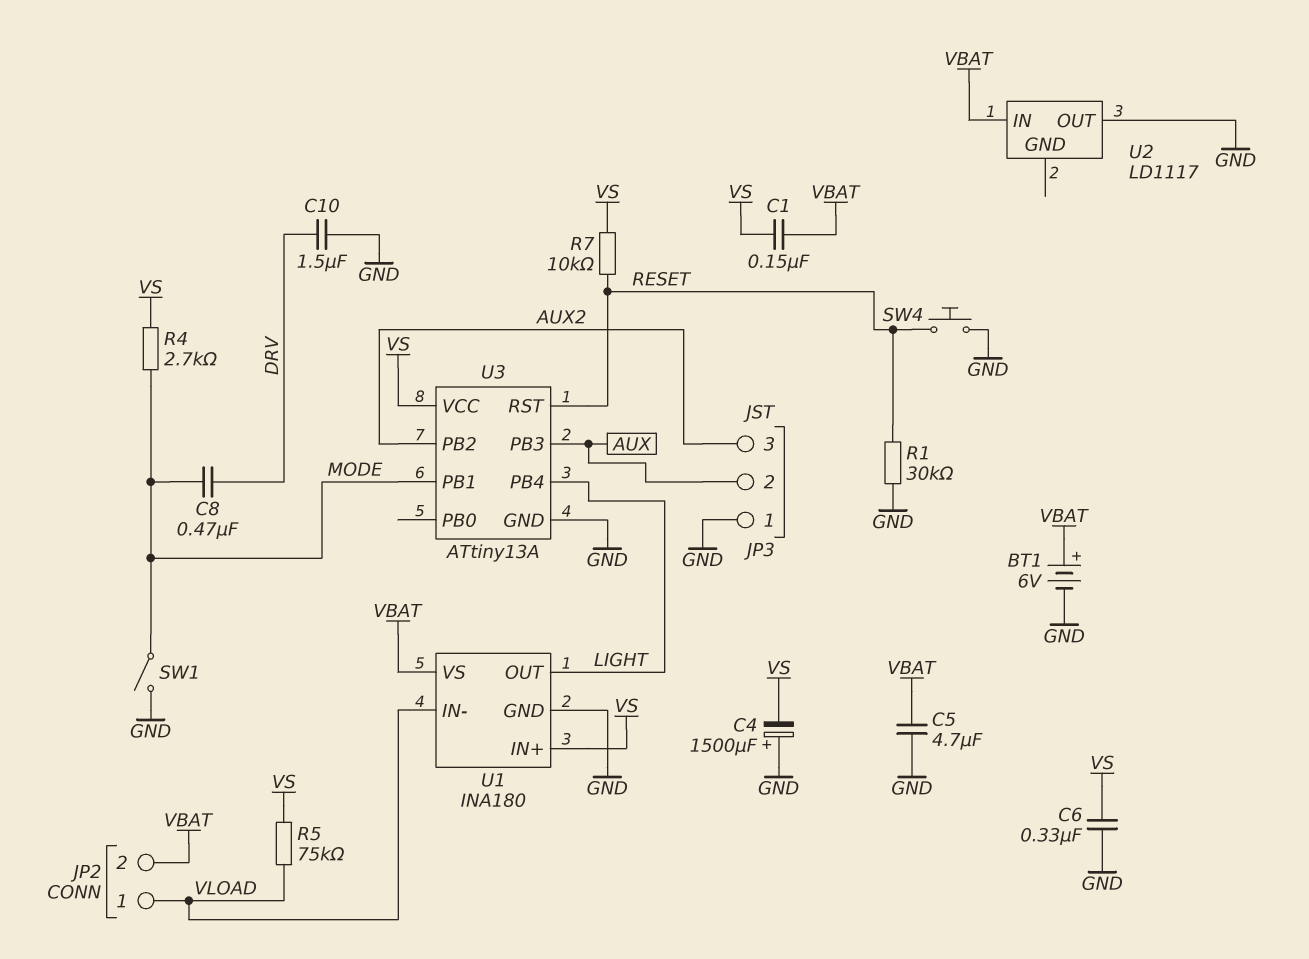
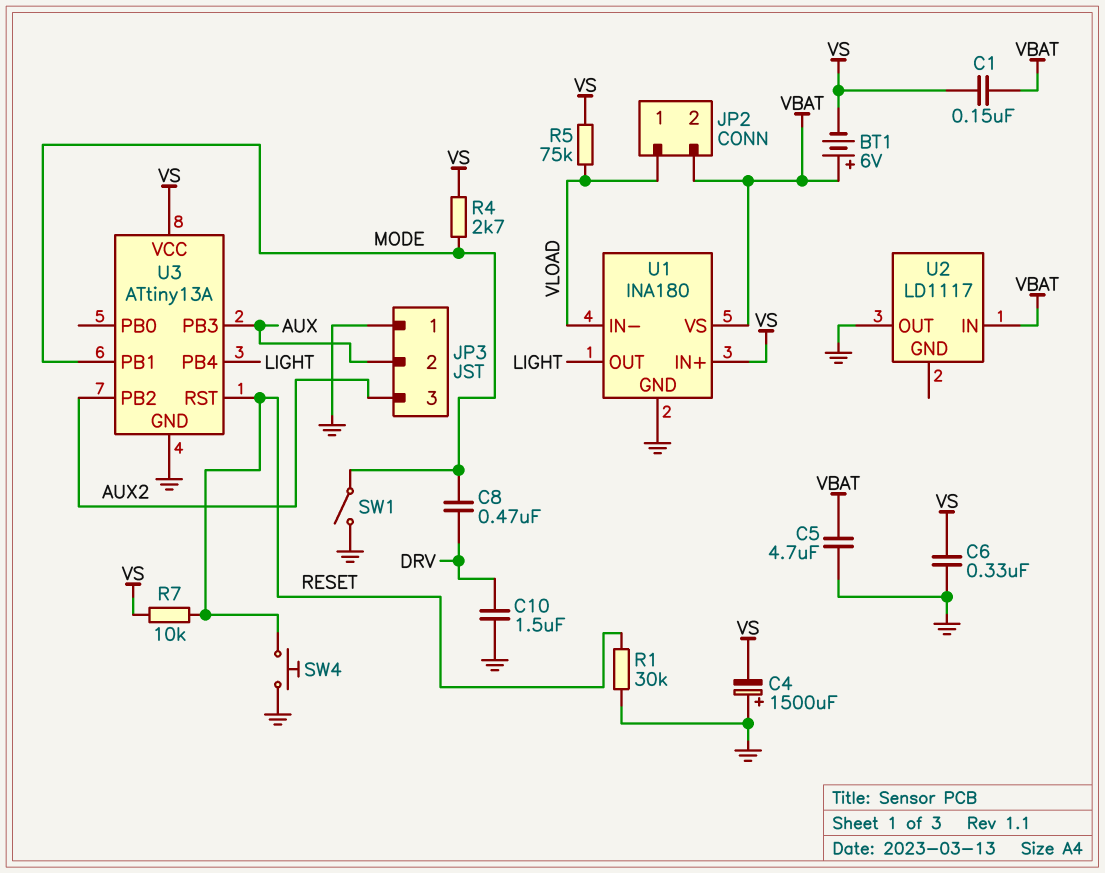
BT1: 6V (plus VBAT, minus GND) -> 6V (plus VBAT, minus VS)

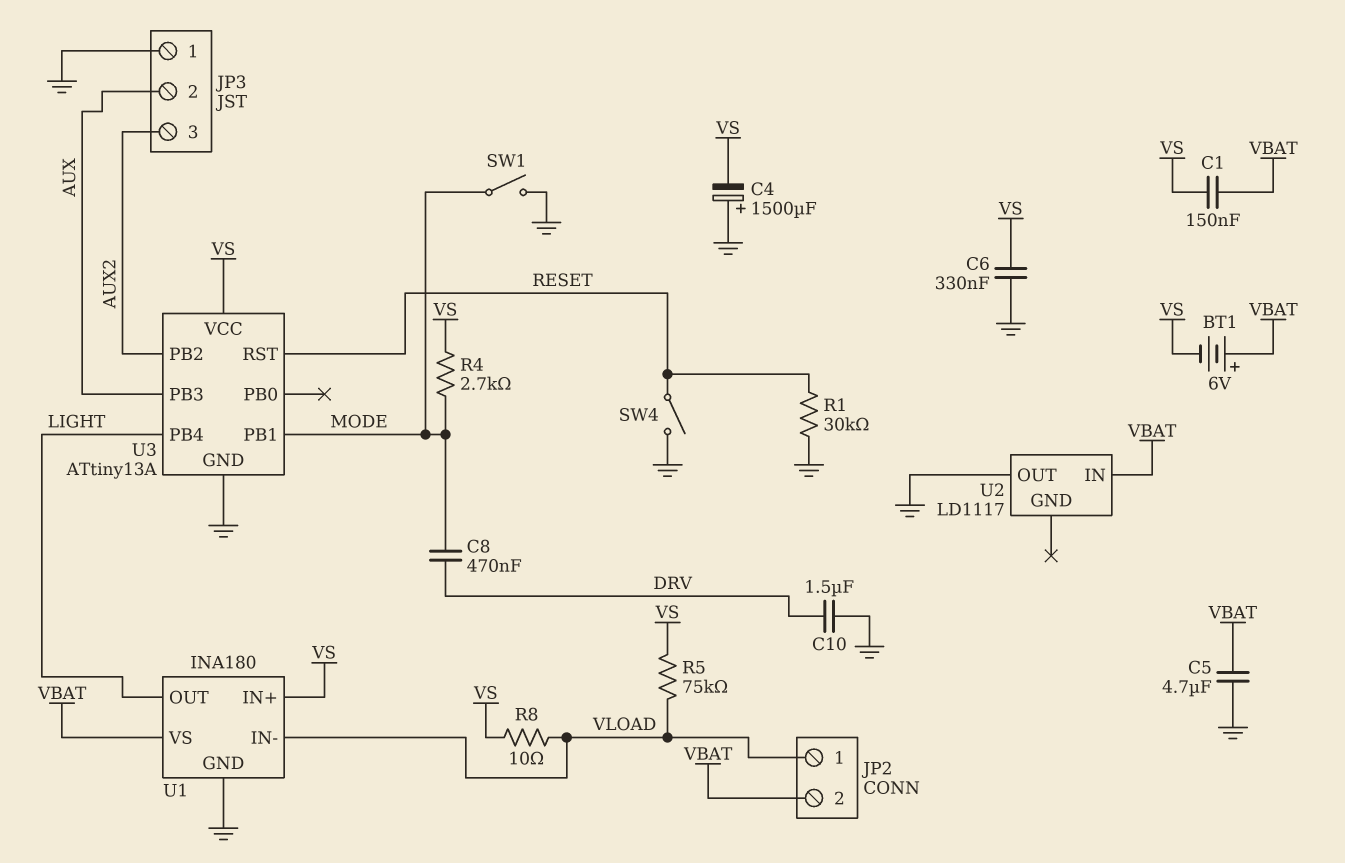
R7: 10k (RESET, VS) -> none
R8: none -> 10 (VLOAD, VS)
SW4: button (GND, RESET) -> switch (GND, RESET)

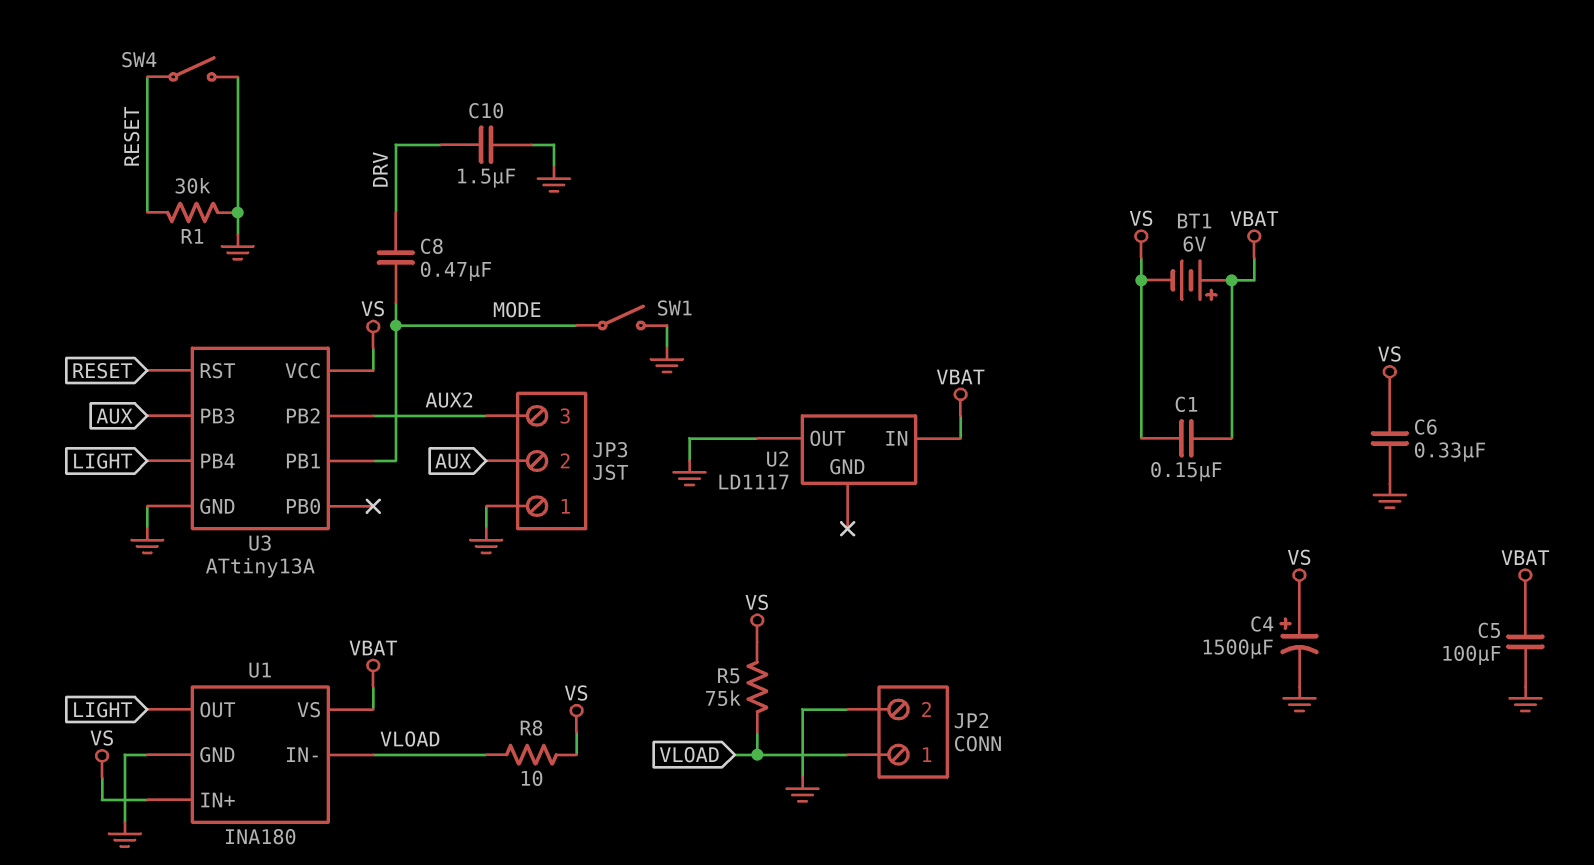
C4: 1500uF (plus GND, minus VS) -> 1500uF (plus VS, minus GND)
C5: 4.7uF (GND, VBAT) -> 100uF (GND, VBAT)
JP2 pin 2: VBAT -> GND
R4: 2.7k (MODE, VS) -> none

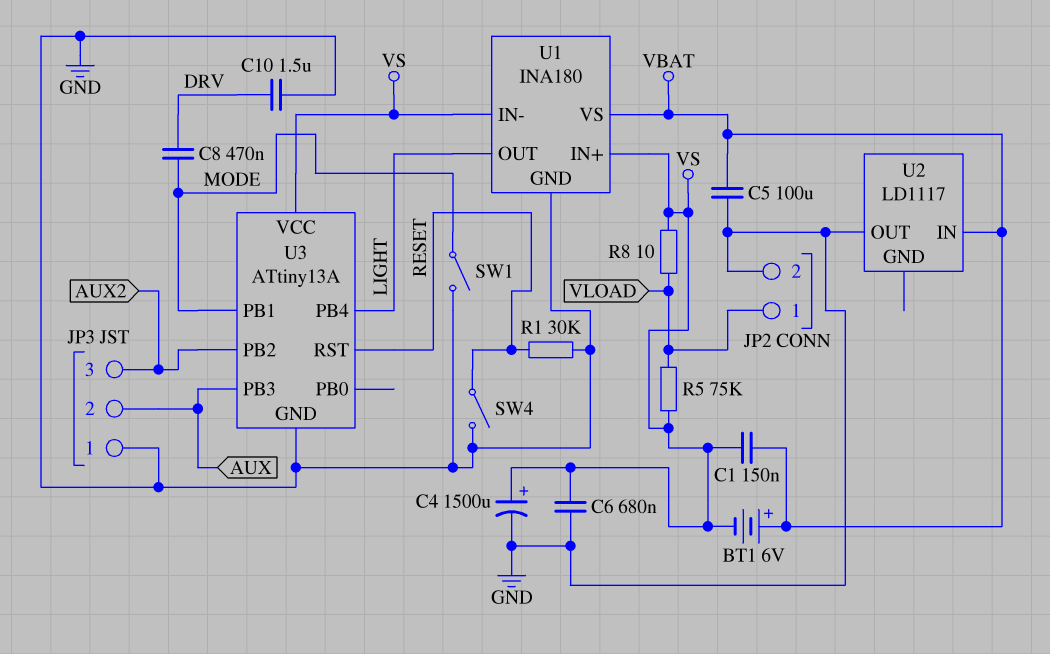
C6: 330nF (GND, VS) -> 680nF (GND, VS)
U1 pin IN-: VLOAD -> VS

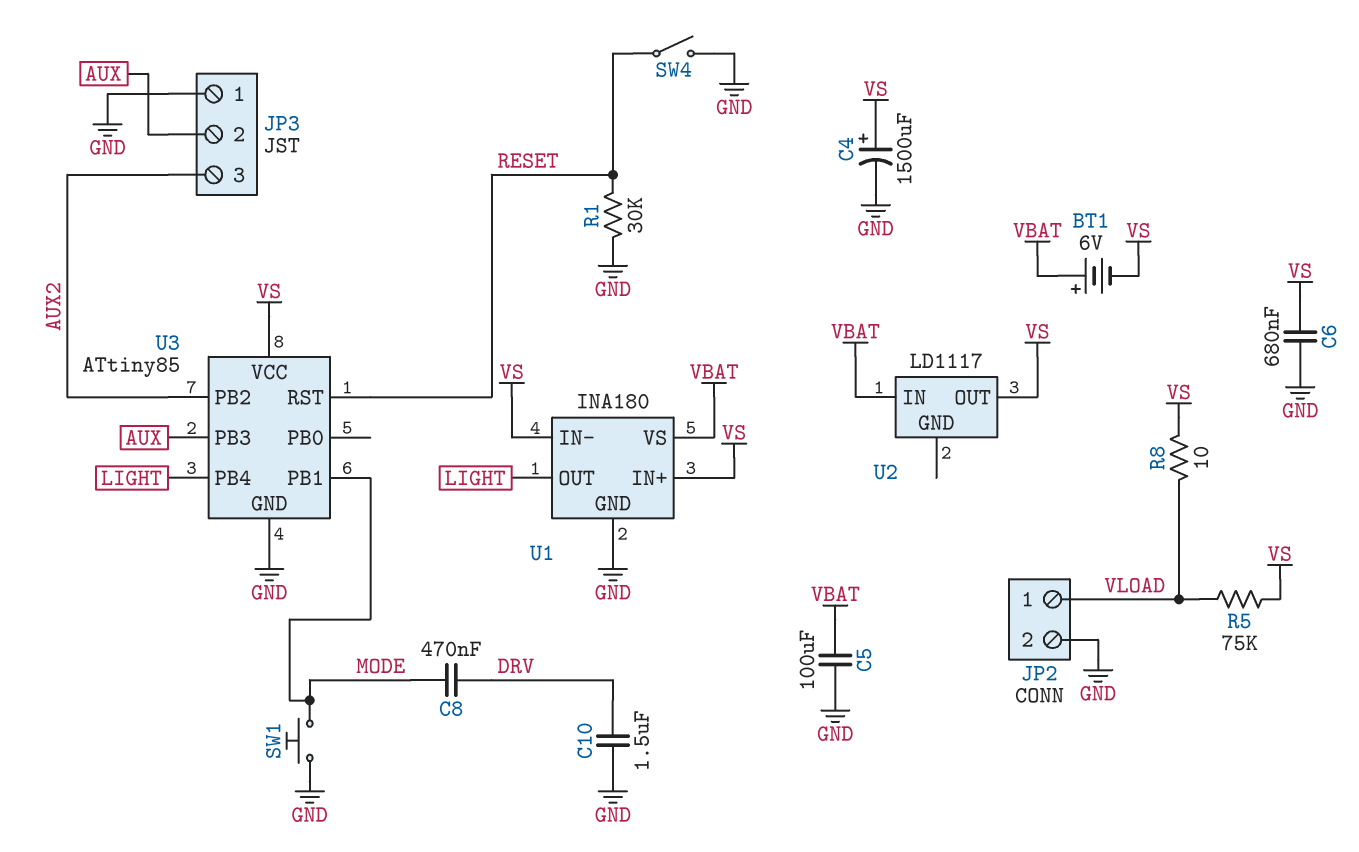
C1: 150nF (VBAT, VS) -> none
SW1: switch (GND, MODE) -> button (GND, MODE)
U2 pin OUT: GND -> VS
U3: ATtiny13A -> ATtiny85

